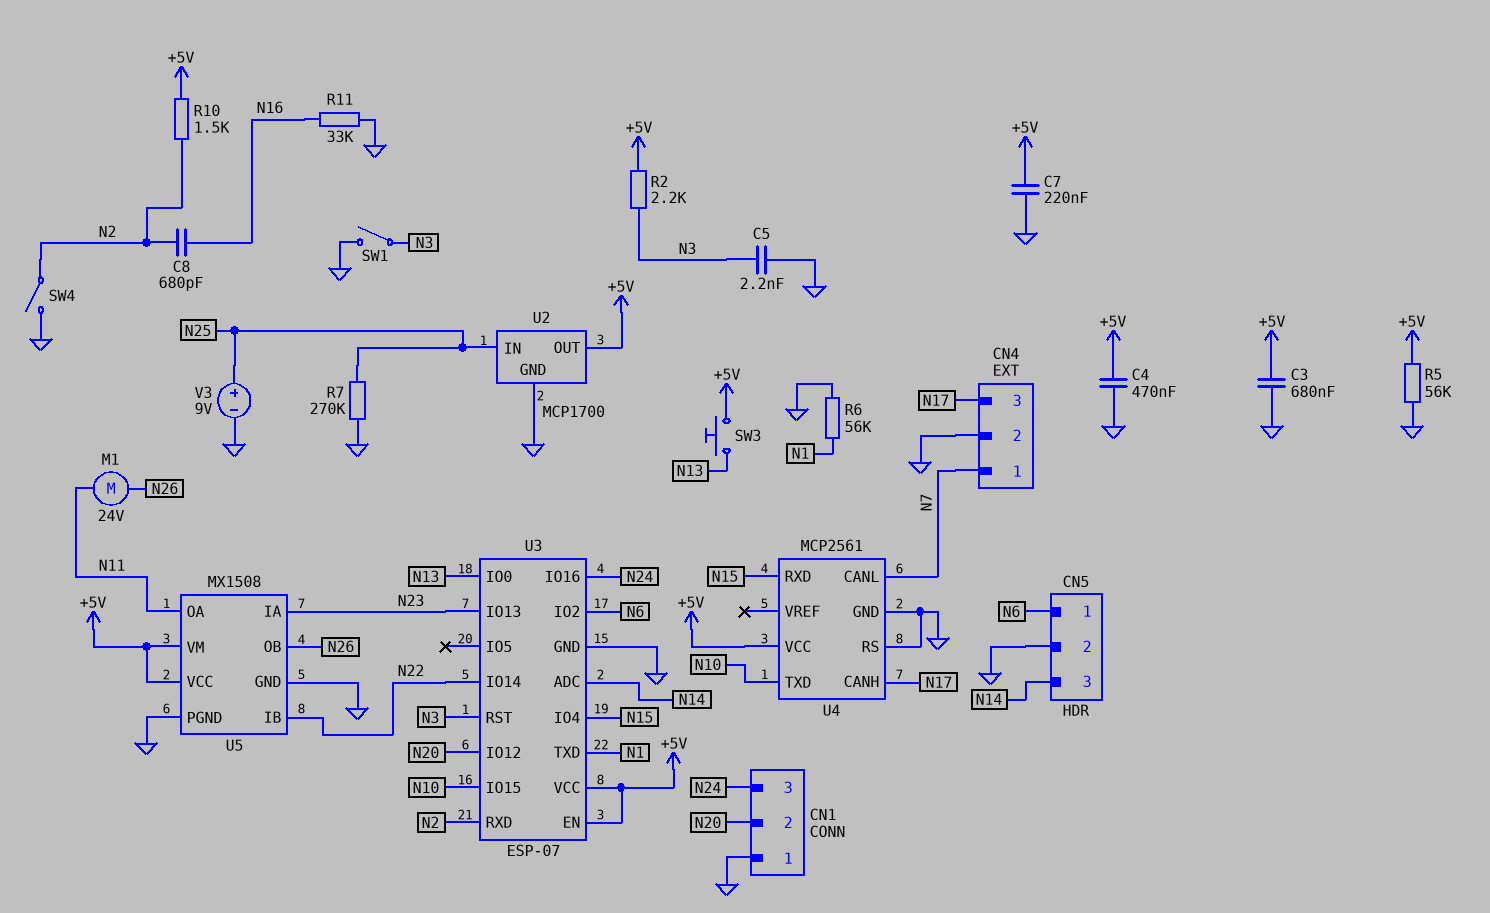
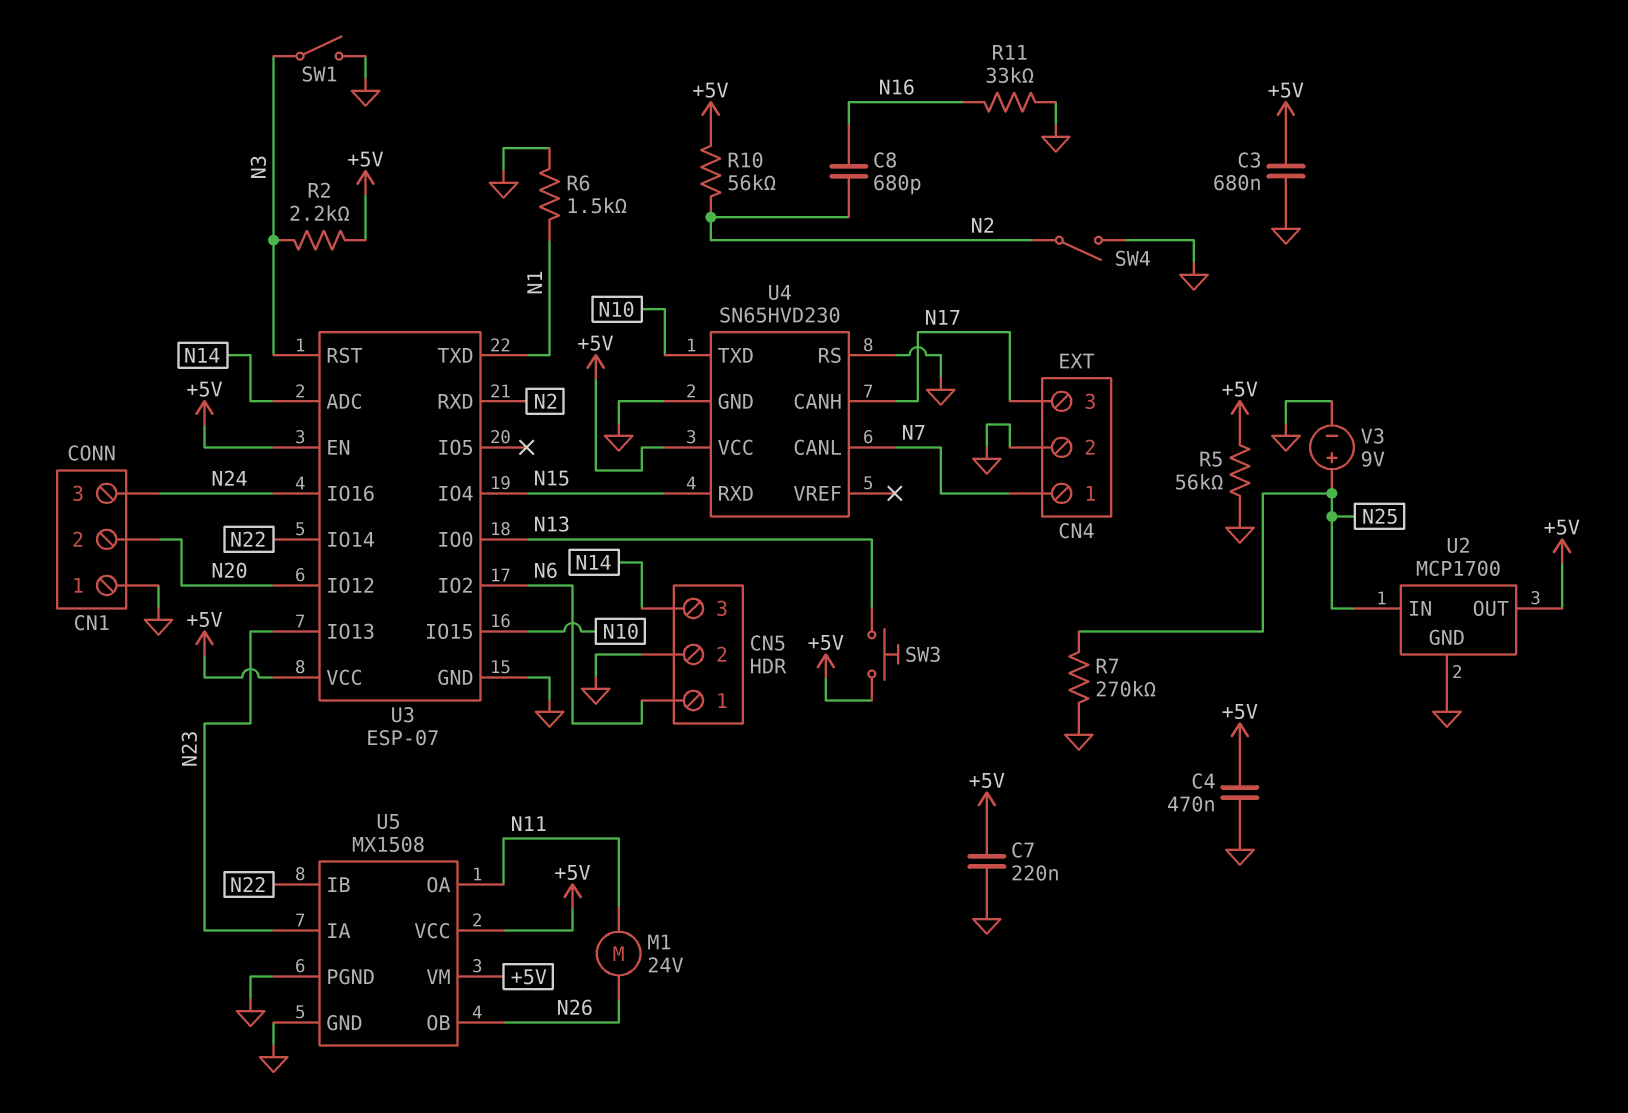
C5: 2.2nF (GND, N3) -> none
R6: 56k (GND, N1) -> 1.5k (GND, N1)
R10: 1.5k (+5V, N2) -> 56k (+5V, N2)
U4: MCP2561 -> SN65HVD230

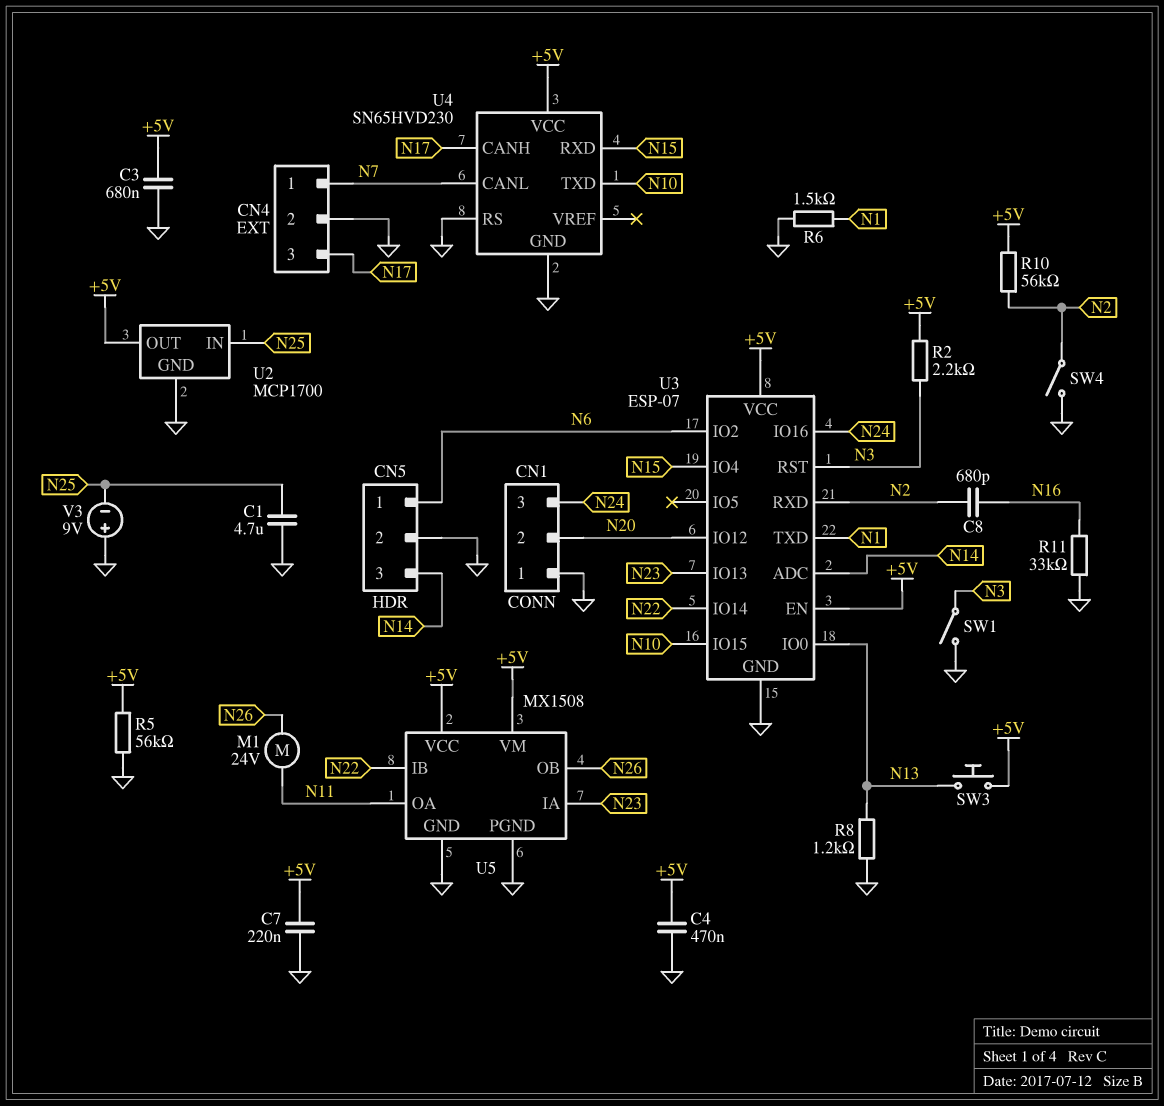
C1: none -> 4.7uF (GND, N25)
R7: 270k (GND, N25) -> none
R8: none -> 1.2k (GND, N13)
V3: 9V (plus N25, minus GND) -> 9V (plus GND, minus N25)

